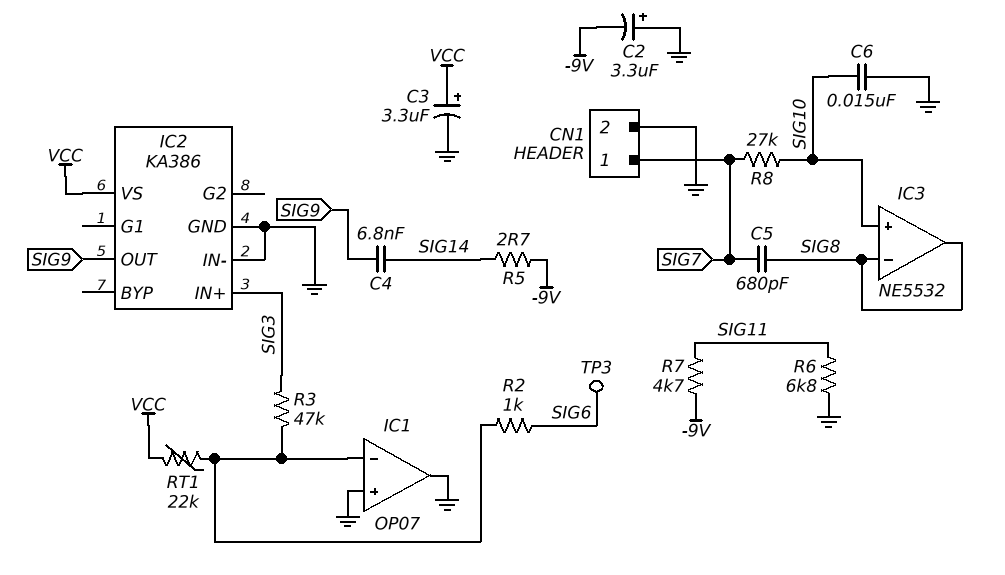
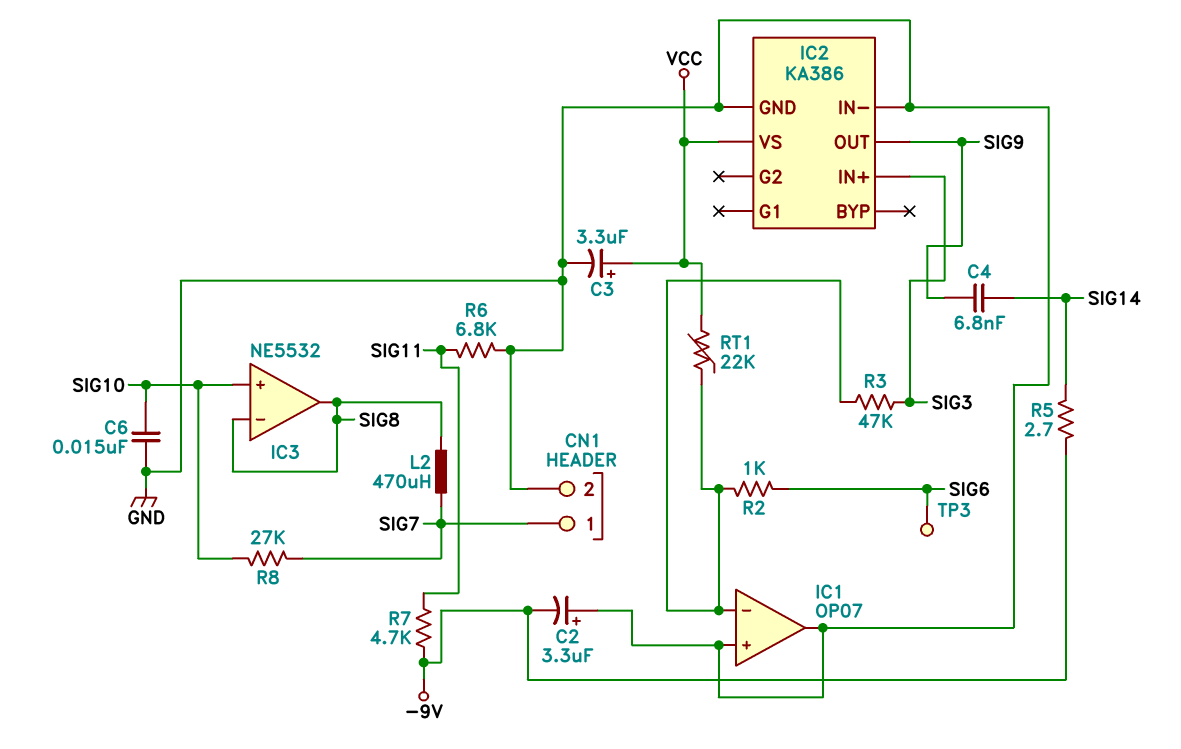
C5: 680pF (SIG7, SIG8) -> none
L2: none -> 470uH (SIG7, SIG8)

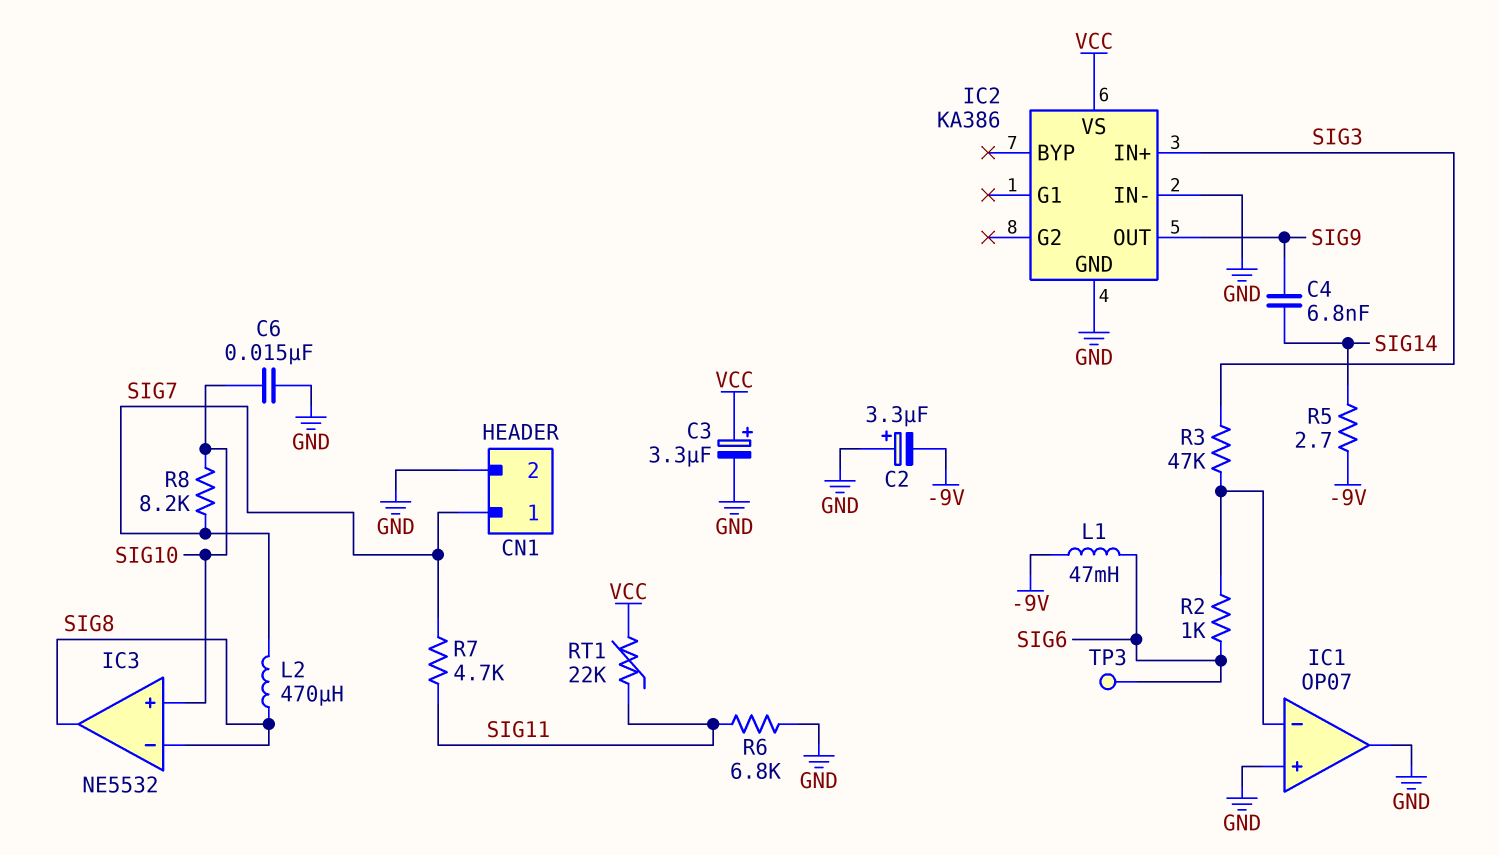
L1: none -> 47mH (-9V, SIG6)
R7: 4.7k (-9V, SIG11) -> 4.7k (SIG7, SIG11)
R8: 27k (SIG7, SIG10) -> 8.2k (SIG7, SIG10)
RT1: 22k (IC1/in-, VCC) -> 22k (SIG11, VCC)

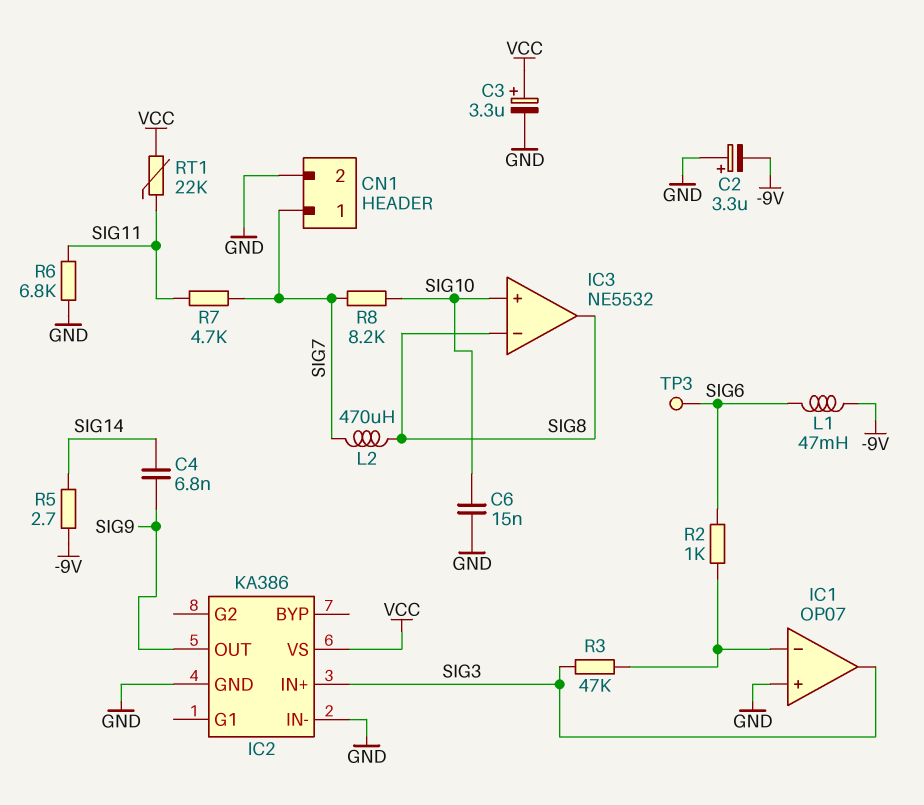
IC1 pin out: GND -> SIG3

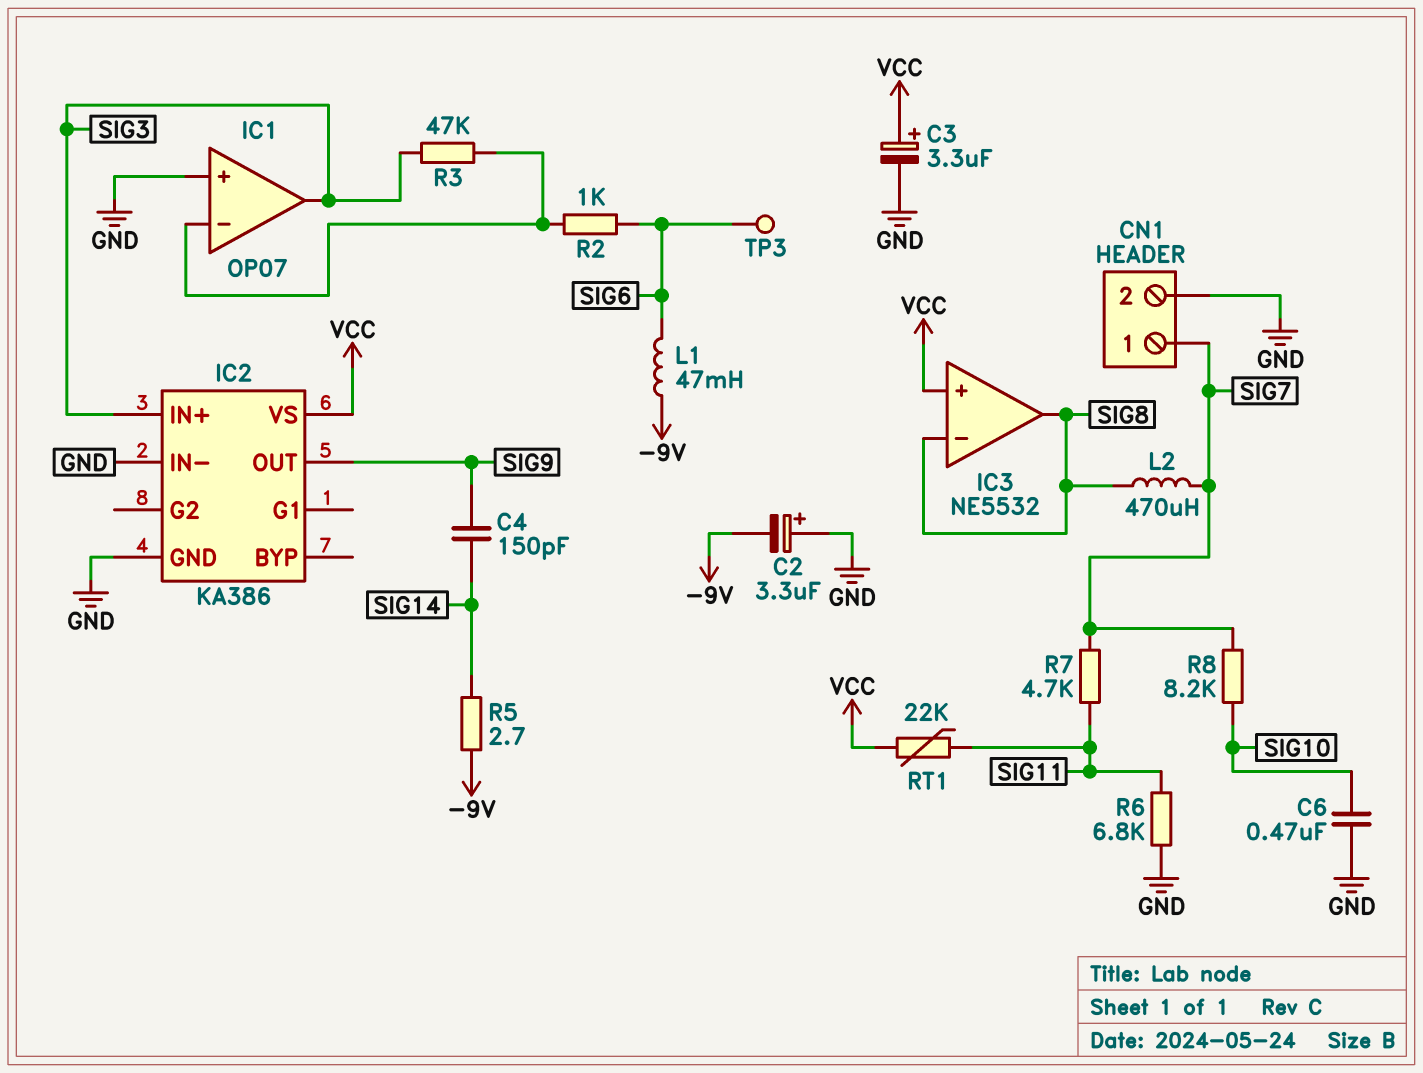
C4: 6.8nF (SIG9, SIG14) -> 150pF (SIG9, SIG14)
C6: 15nF (GND, SIG10) -> 470nF (GND, SIG10)
IC3 pin in+: SIG10 -> VCC

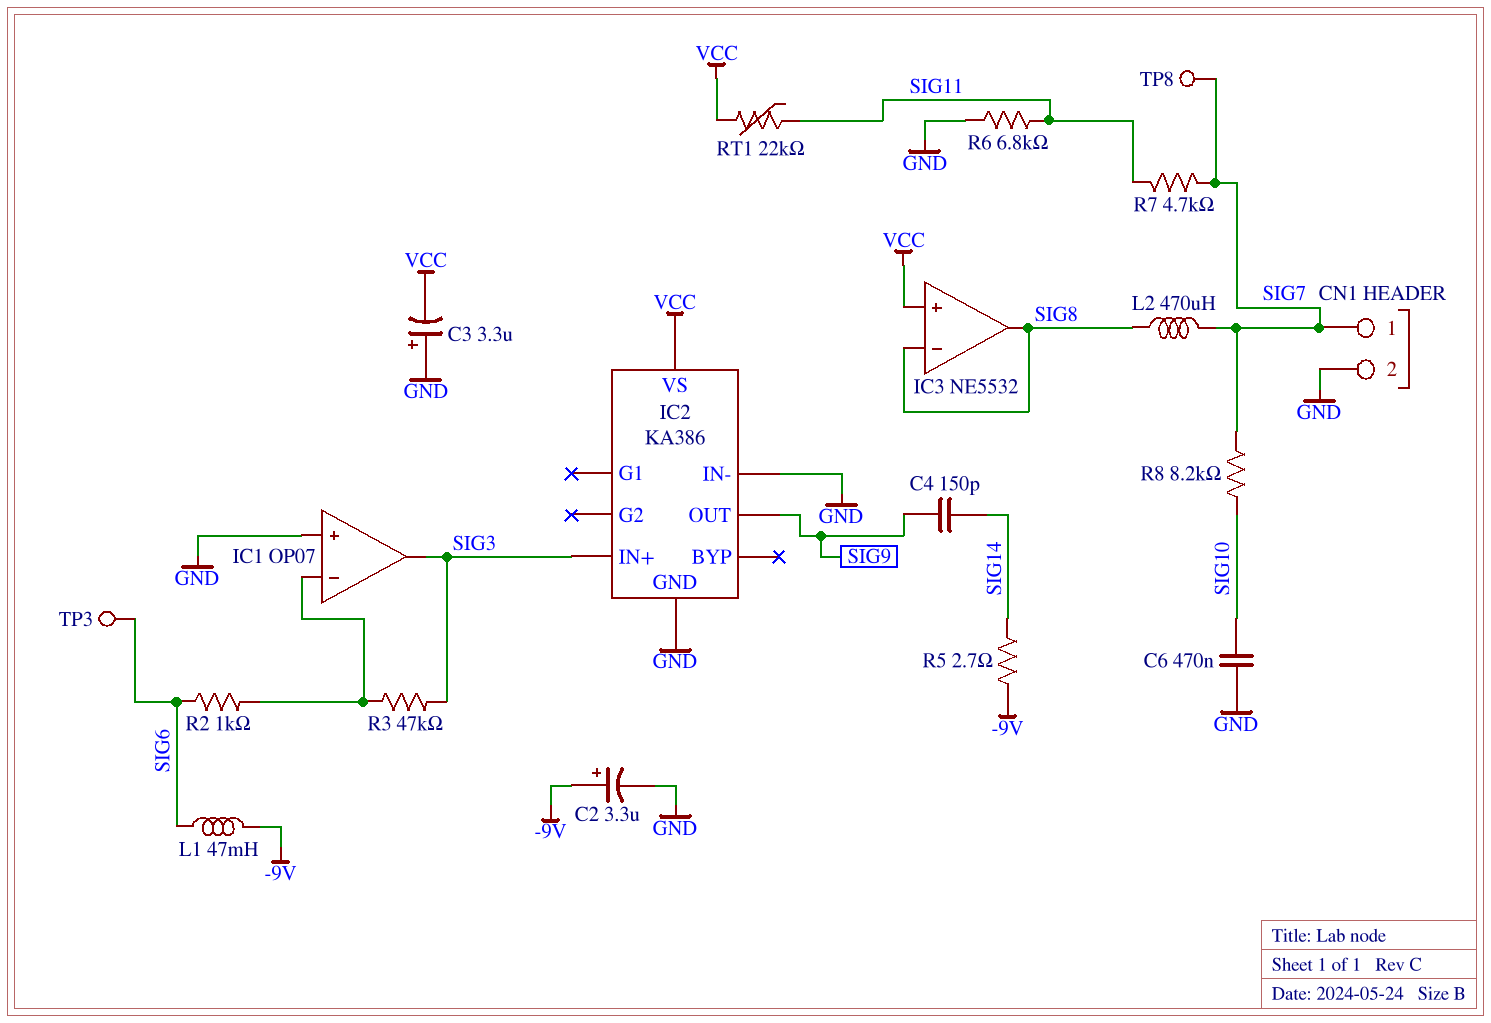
C2: 3.3uF (plus GND, minus -9V) -> 3.3uF (plus -9V, minus GND)
C3: 3.3uF (plus VCC, minus GND) -> 3.3uF (plus GND, minus VCC)
TP8: none -> test point (SIG7)

